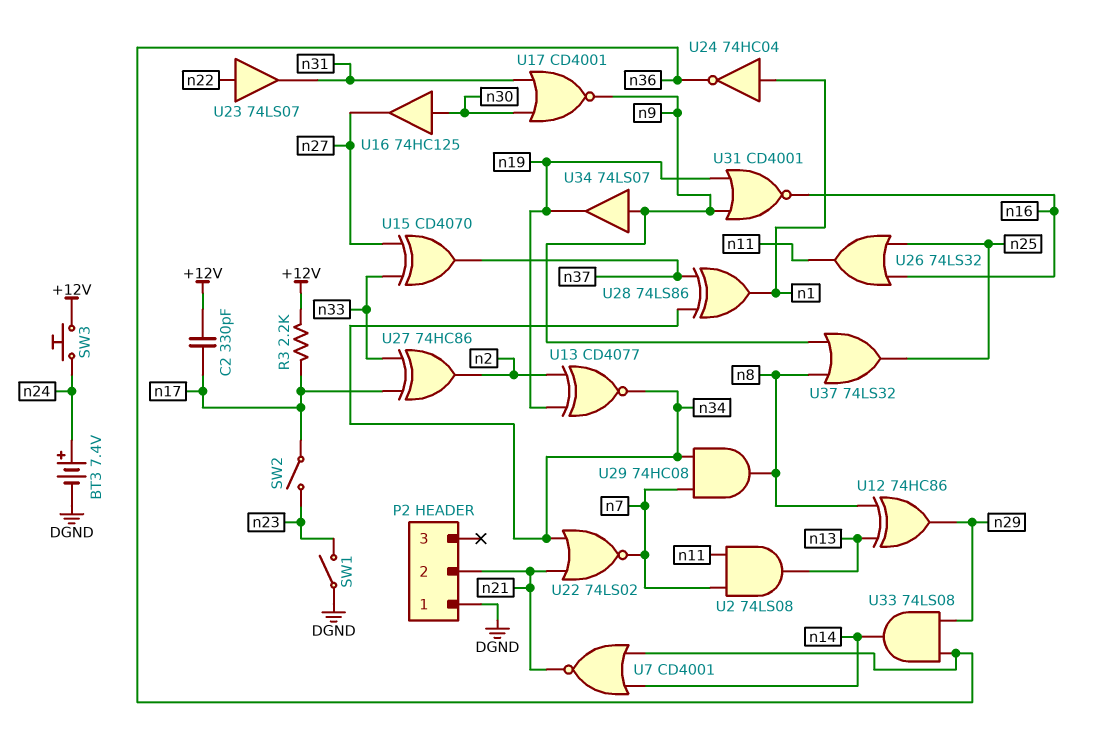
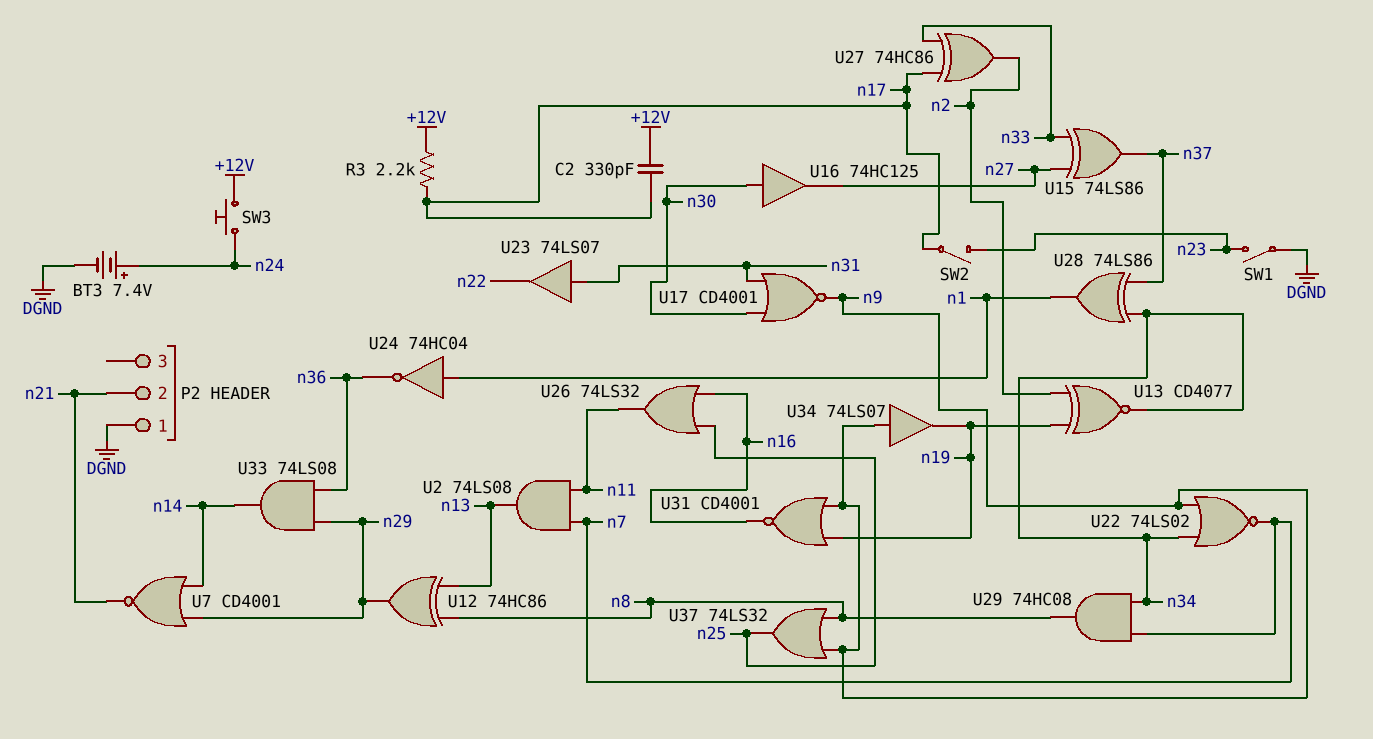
U7: NOR CD4001 (in n14, in n36, out n21) -> NOR CD4001 (in n14, in n29, out n21)
U15: XOR CD4070 (in n27, in n33, out n37) -> XOR 74LS86 (in n27, in n33, out n37)
U22: NOR 74LS02 (in n21, in n34, out n7) -> NOR 74LS02 (in n9, in n34, out n7)
U23: buffer 74LS07 (in n22, out n31) -> buffer 74LS07 (in n31, out n22)

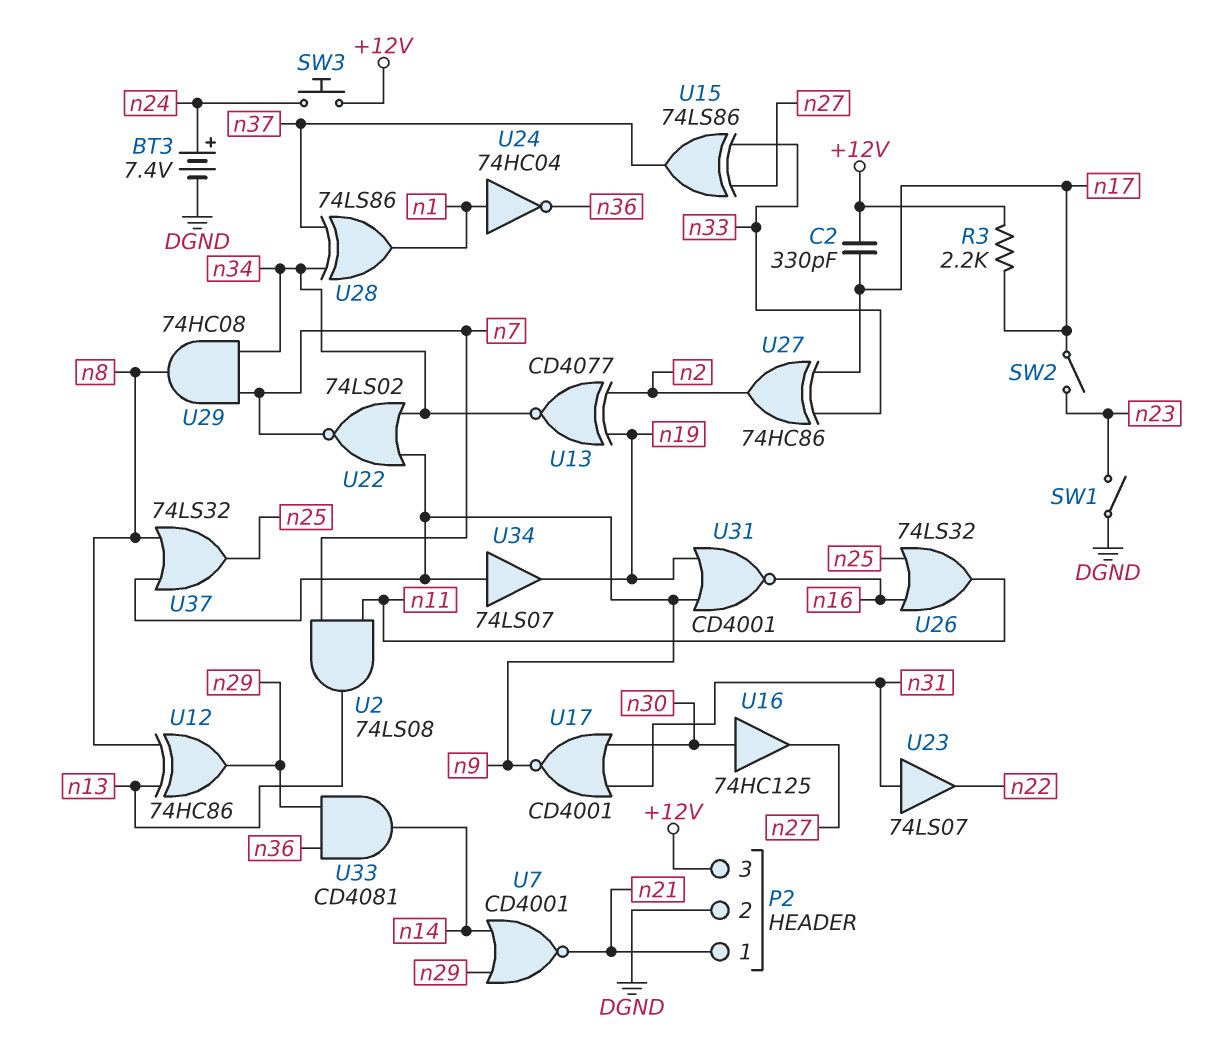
P2 pin 1: DGND -> n21
P2 pin 2: n21 -> DGND
P2 pin 3: none -> +12V
U33: AND 74LS08 (in n29, in n36, out n14) -> AND CD4081 (in n29, in n36, out n14)

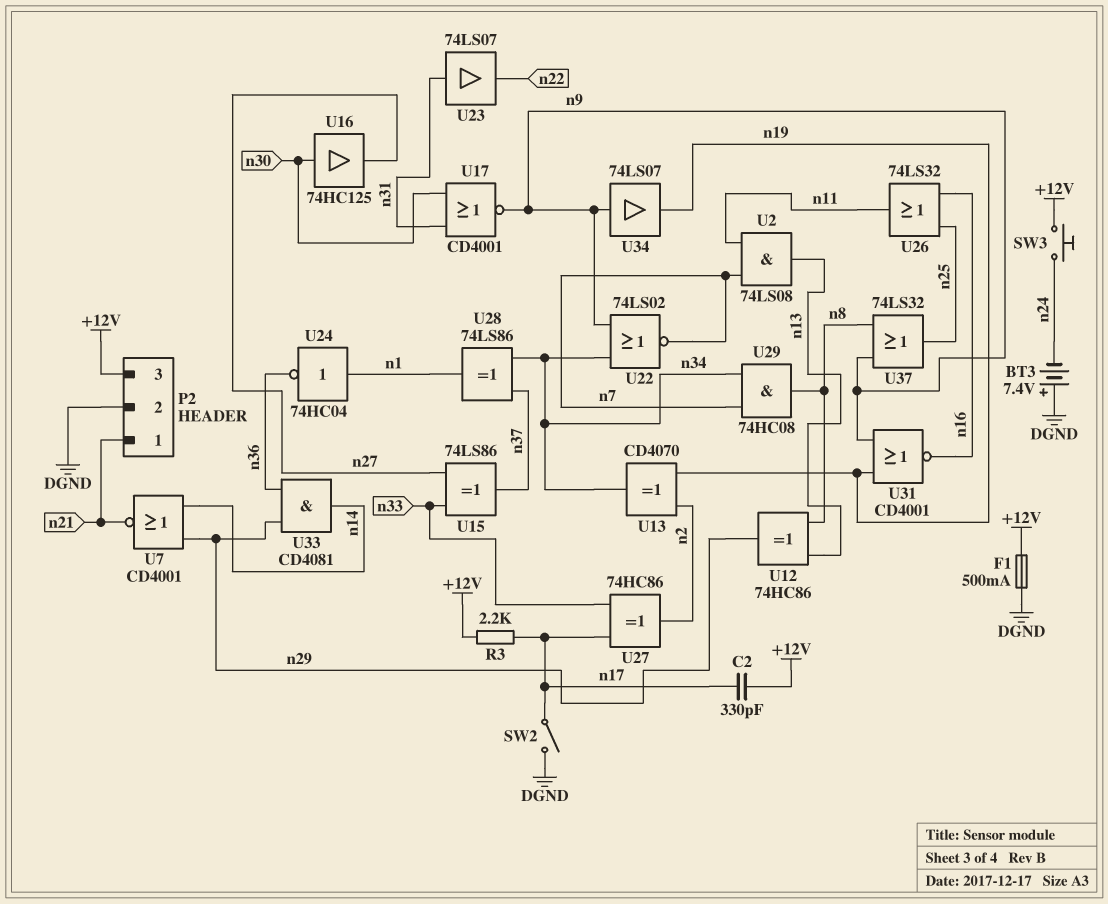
BT3: 7.4V (plus n24, minus DGND) -> 7.4V (plus DGND, minus n24)
F1: none -> 500mA (+12V, DGND)
SW1: switch (DGND, n23) -> none
SW2: switch (n17, n23) -> switch (DGND, n17)
U13: XNOR CD4077 (in n2, in n19, out n34) -> XOR CD4070 (in n2, in n19, out n34)

